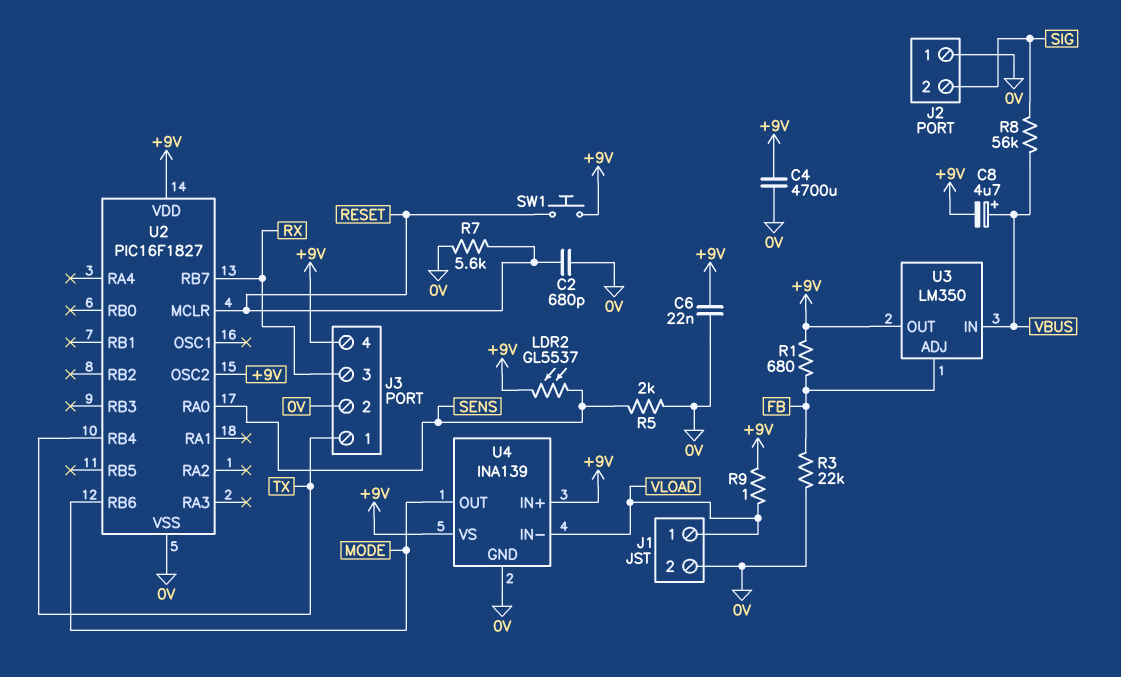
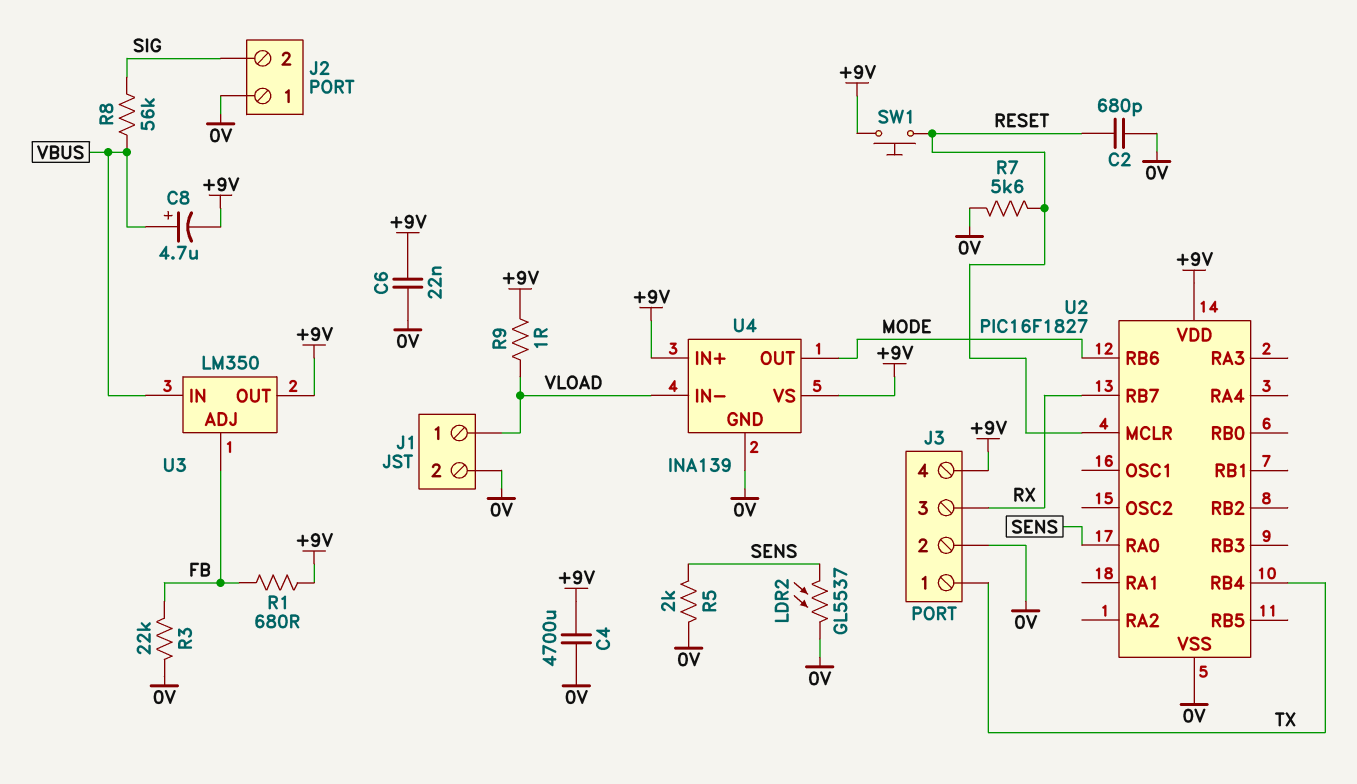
LDR2: GL5537 (+9V, SENS) -> GL5537 (0V, SENS)
U2 pin OSC2: +9V -> none

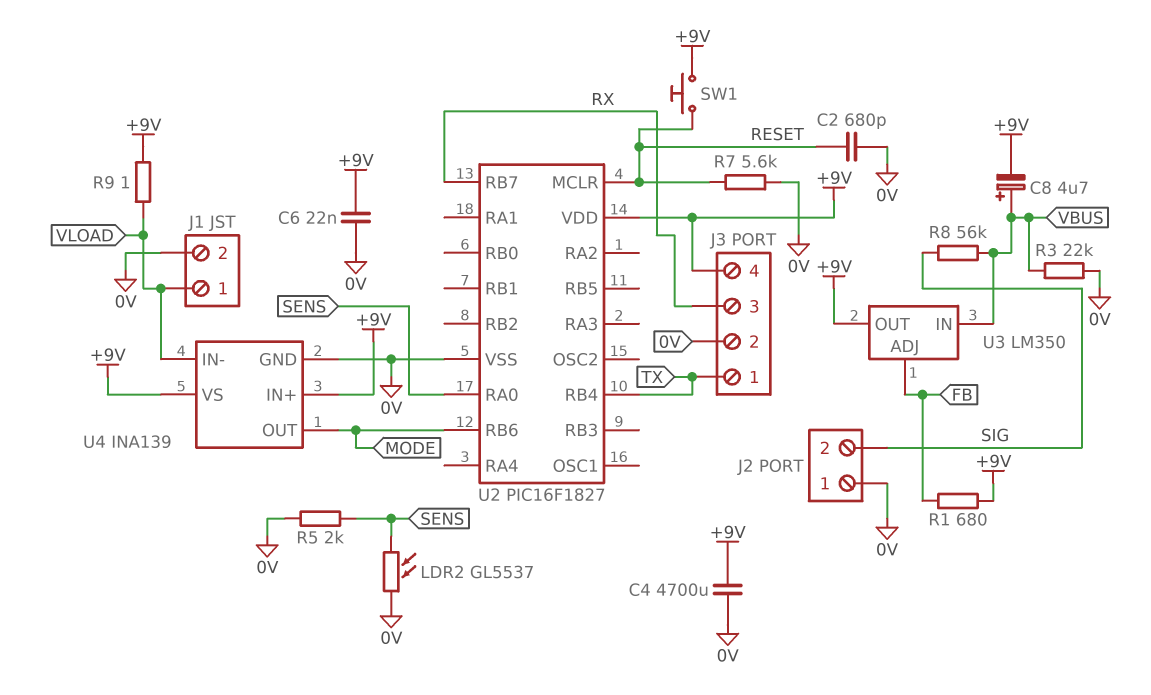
R3: 22k (0V, FB) -> 22k (0V, VBUS)

